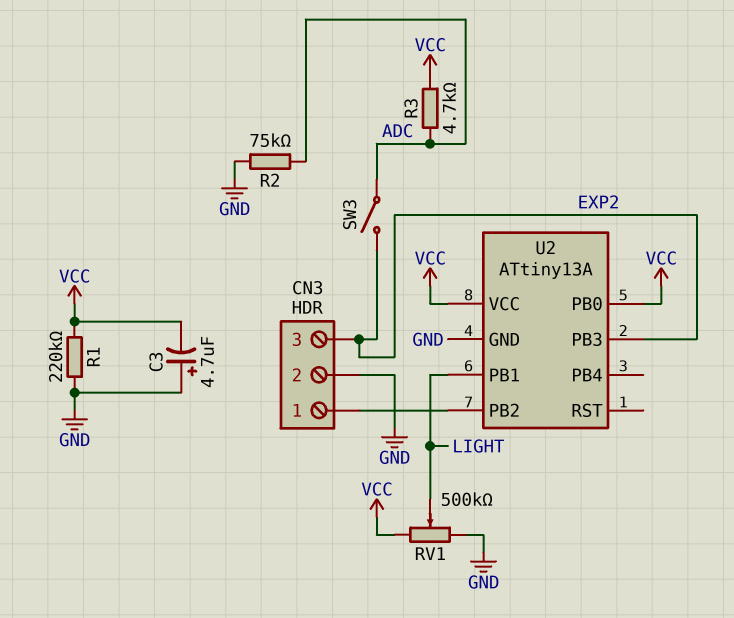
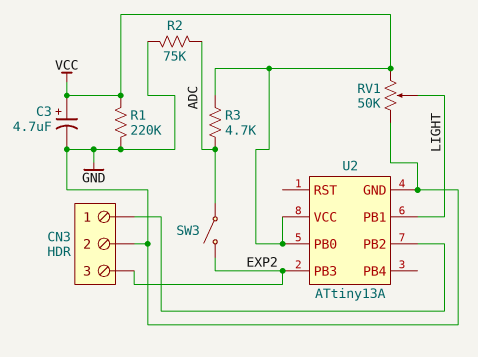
C3: 4.7uF (plus GND, minus VCC) -> 4.7uF (plus VCC, minus GND)
RV1: 500k (GND, VCC, wiper LIGHT) -> 50k (GND, VCC, wiper LIGHT)

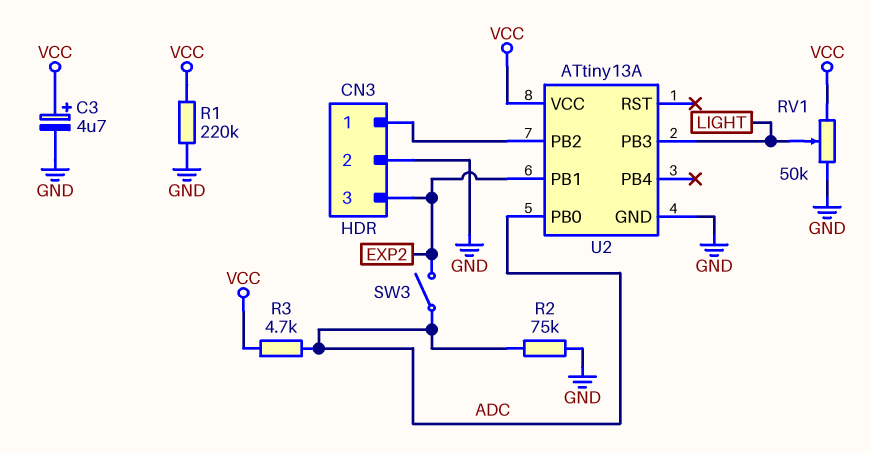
U2 pin PB0: VCC -> ADC
U2 pin PB1: LIGHT -> EXP2
U2 pin PB3: EXP2 -> LIGHT

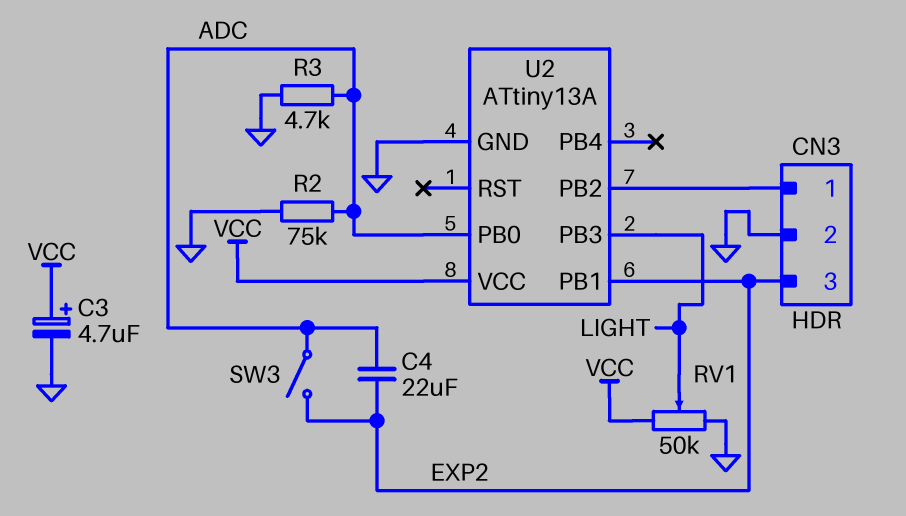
C4: none -> 22uF (ADC, EXP2)
R1: 220k (GND, VCC) -> none
R3: 4.7k (ADC, VCC) -> 4.7k (ADC, GND)

